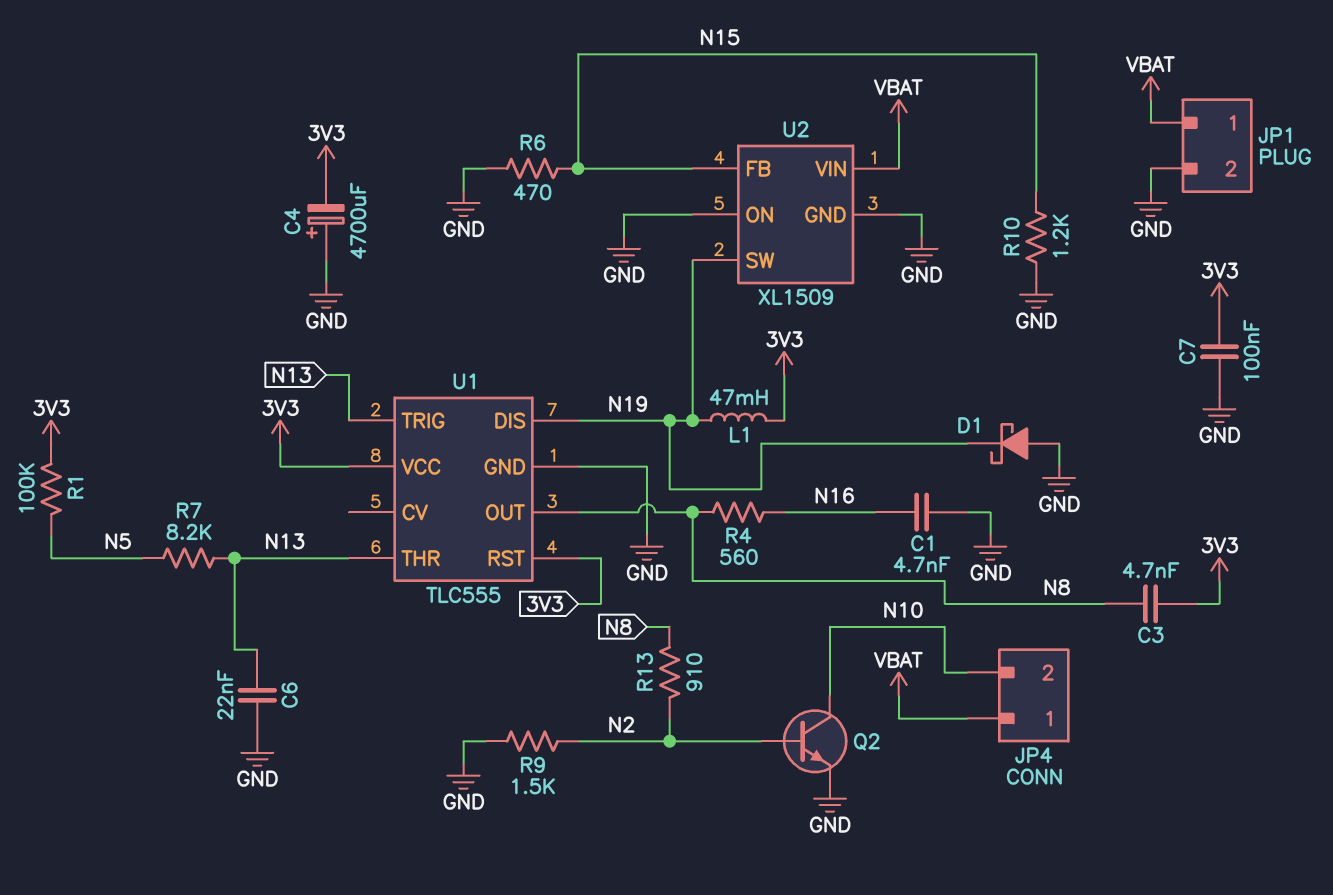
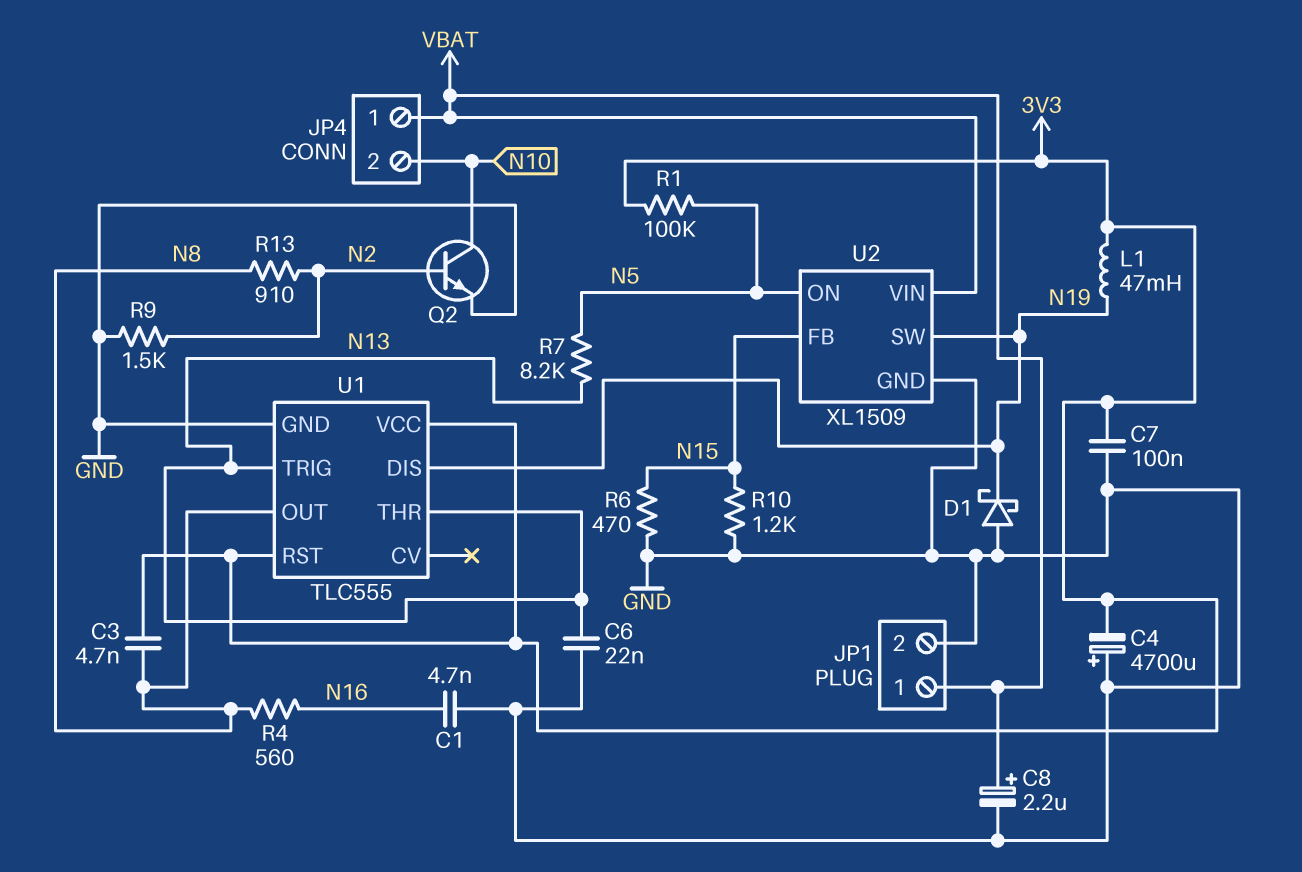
C8: none -> 2.2uF (plus VBAT, minus GND)
U2 pin ON: GND -> N5

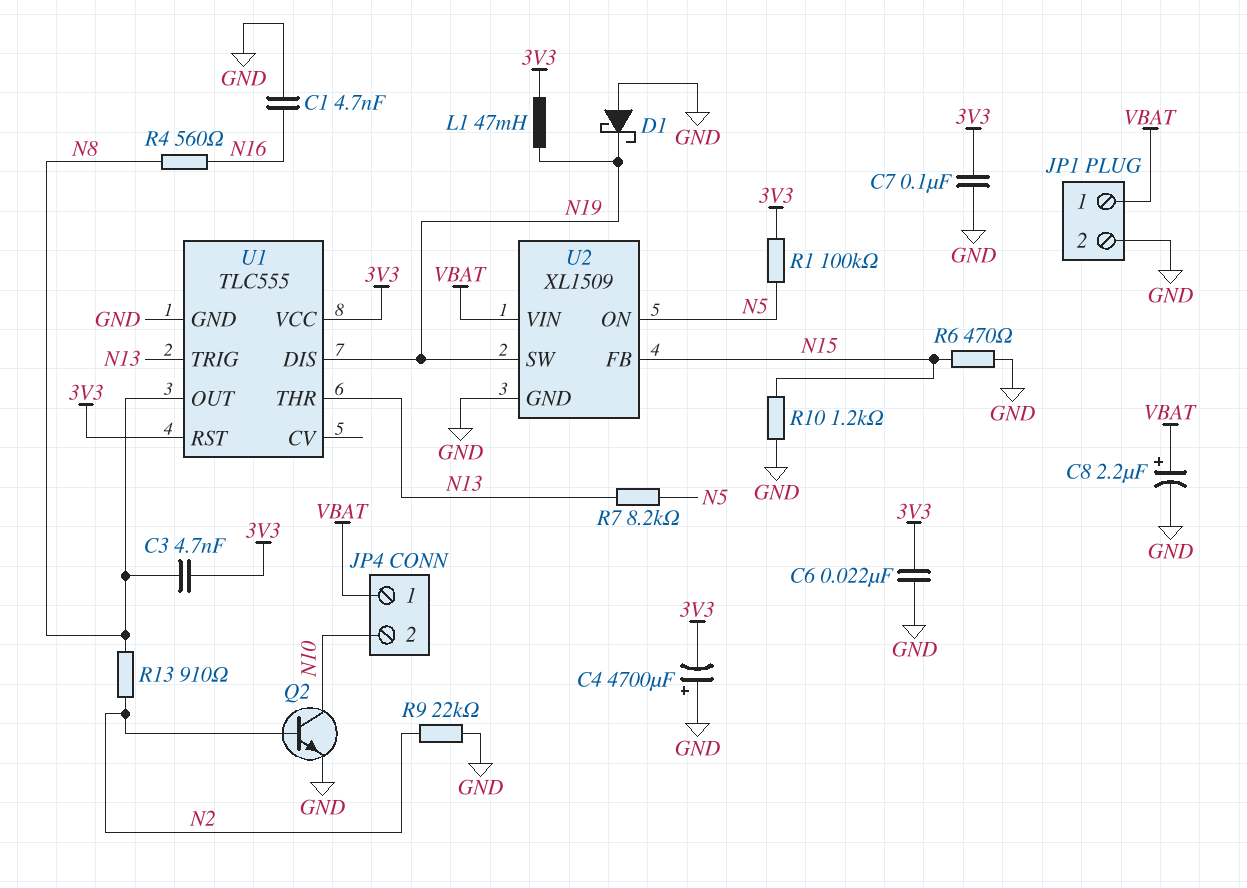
C6: 22nF (GND, N13) -> 22nF (3V3, GND)
R9: 1.5k (GND, N2) -> 22k (GND, N2)

